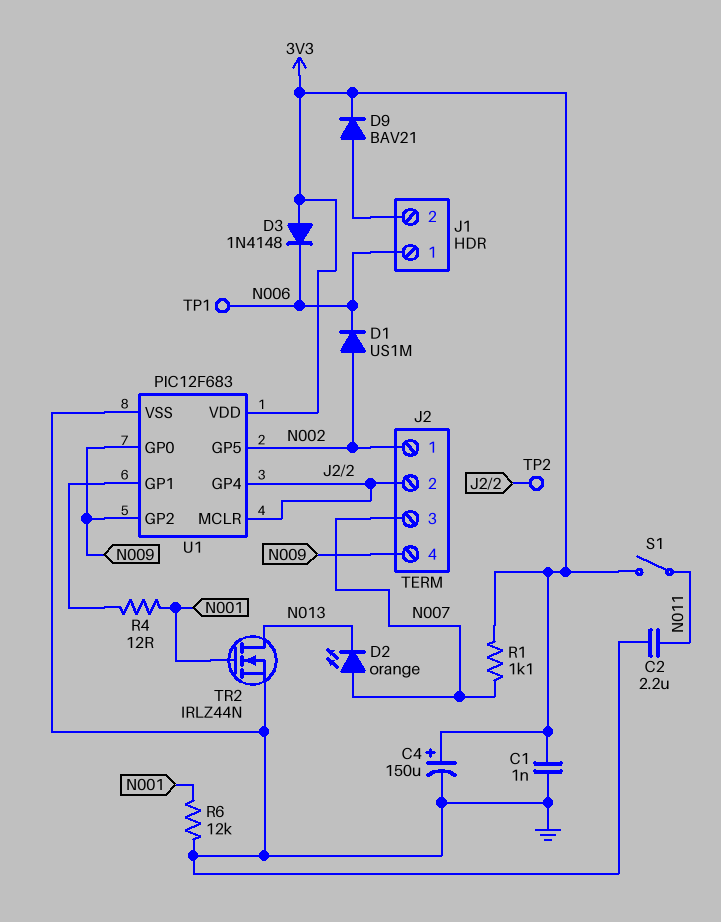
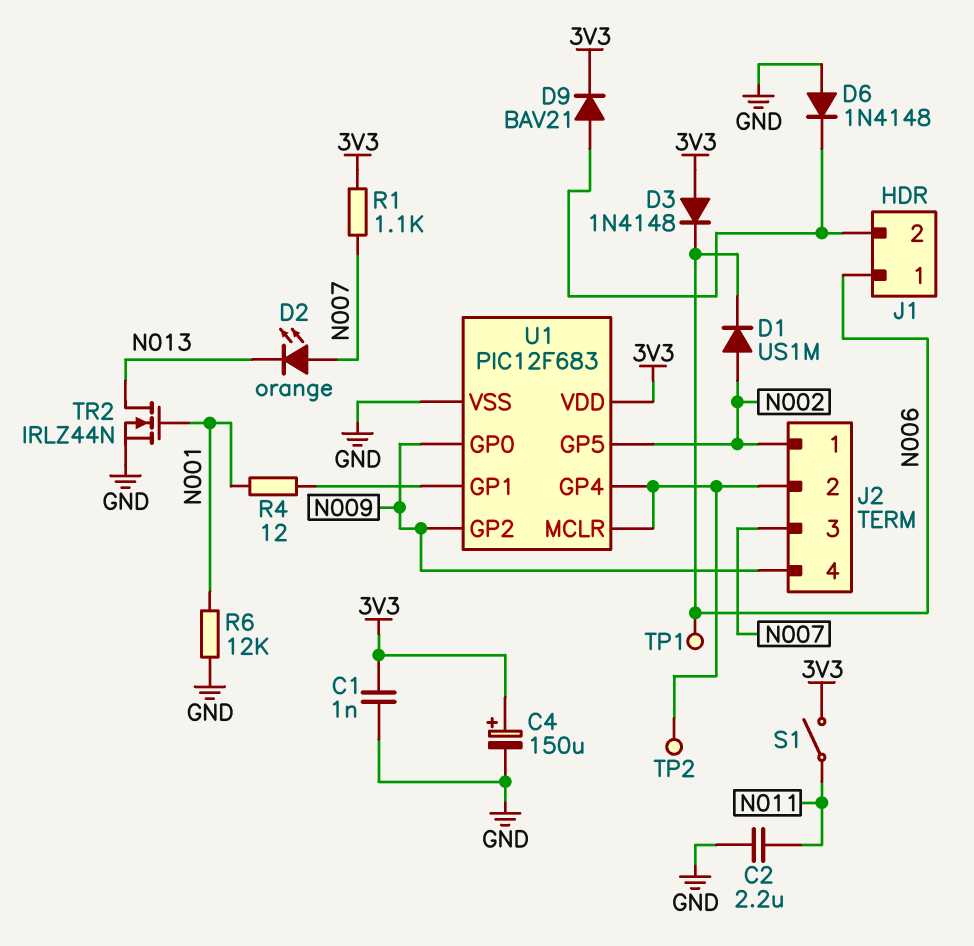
D6: none -> diode 1N4148 (A GND, K J1/2)

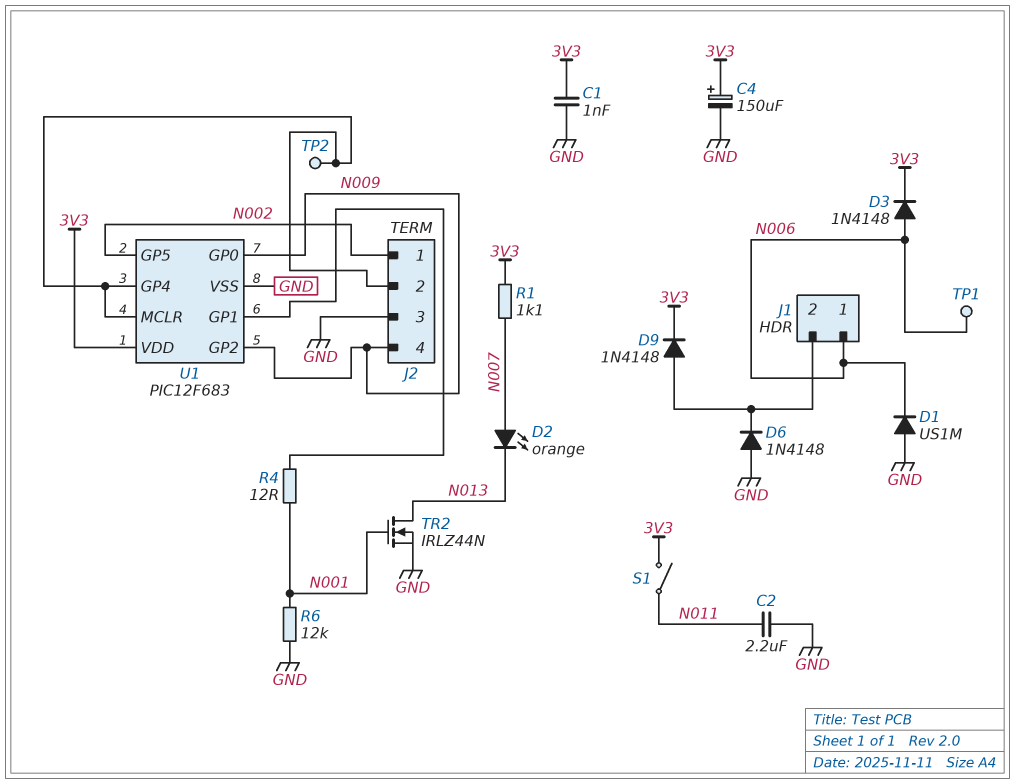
D1: diode US1M (A N002, K N006) -> diode US1M (A GND, K N006)
D3: diode 1N4148 (A 3V3, K N006) -> diode 1N4148 (A N006, K 3V3)
D9: diode BAV21 (A J1/2, K 3V3) -> diode 1N4148 (A J1/2, K 3V3)
J2 pin 3: N007 -> GND

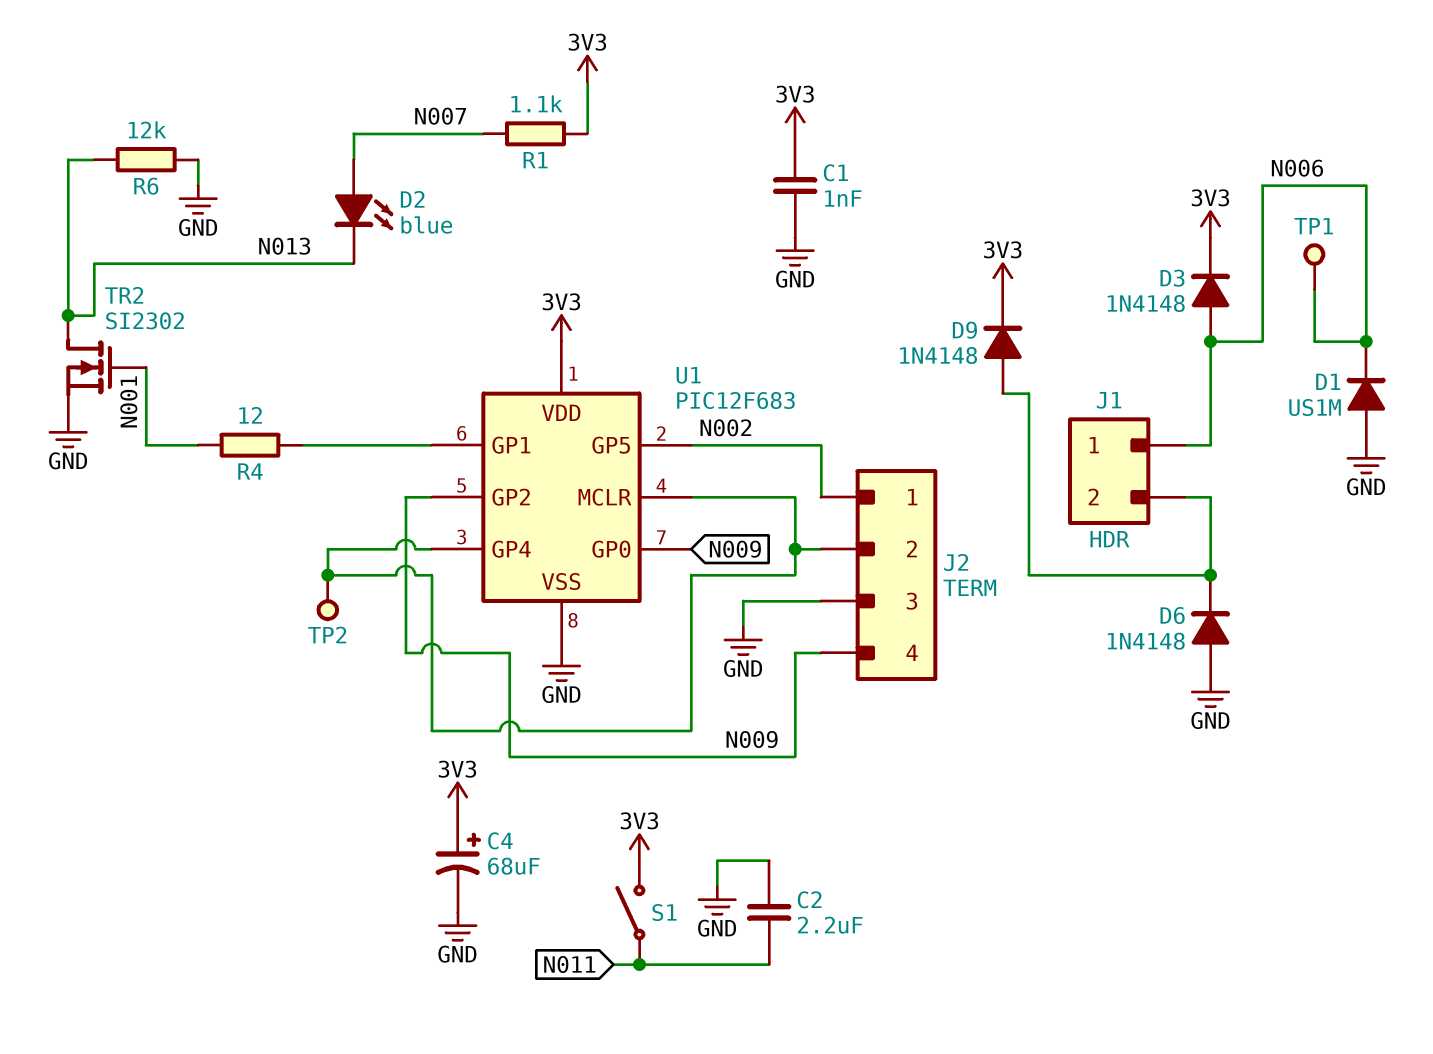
C4: 150uF (plus 3V3, minus GND) -> 68uF (plus 3V3, minus GND)
D2: LED orange (A N007, K N013) -> LED blue (A N007, K N013)
R6: 12k (GND, N001) -> 12k (GND, N013)
TR2: NMOS IRLZ44N (G N001, D N013, S GND) -> NMOS SI2302 (G N001, D N013, S GND)

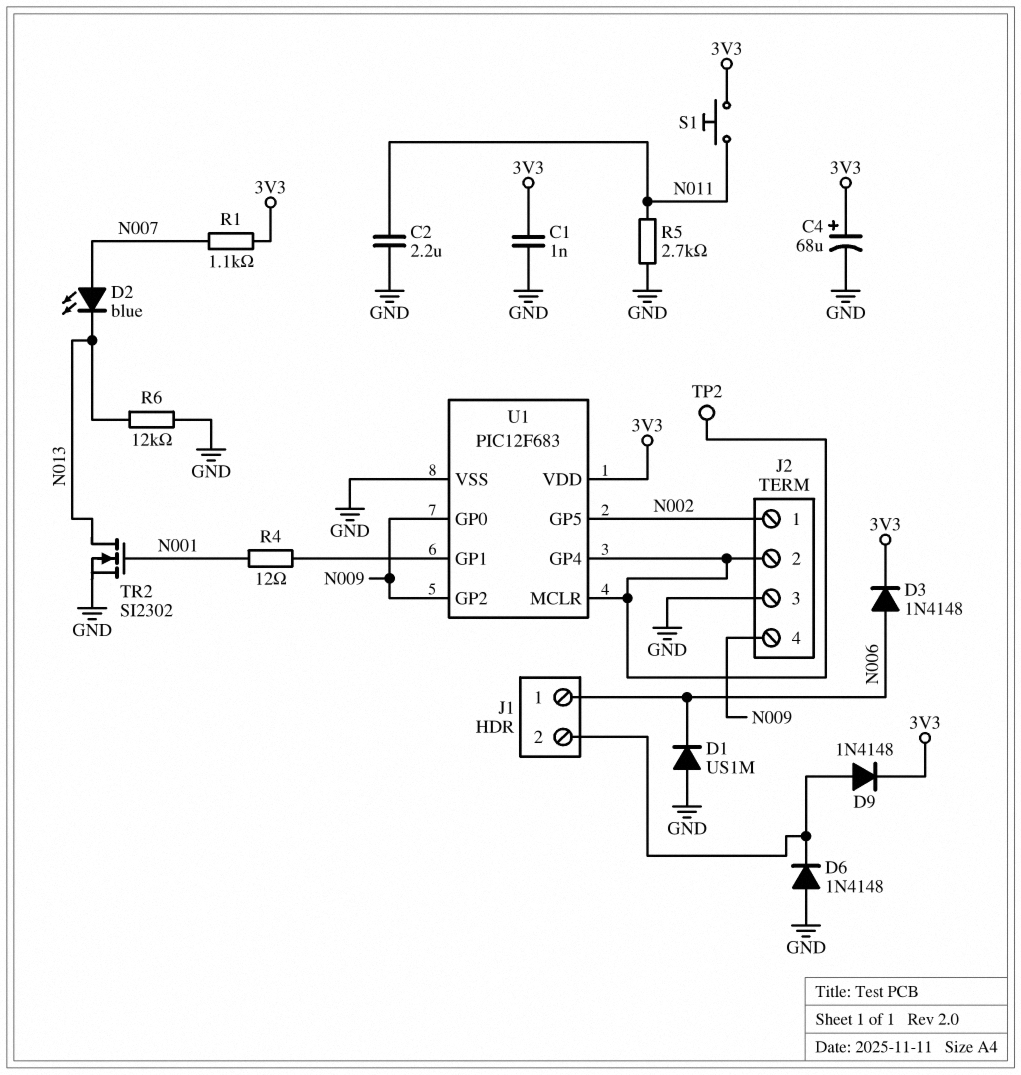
R5: none -> 2.7k (GND, N011)
S1: switch (3V3, N011) -> button (3V3, N011)
TP1: test point (N006) -> none

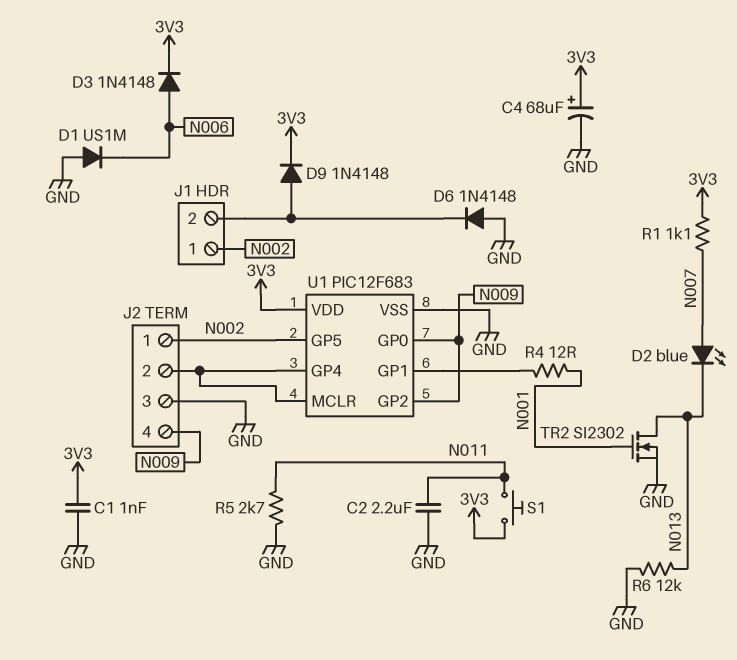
J1 pin 1: N006 -> N002
TP2: test point (J2/2) -> none

